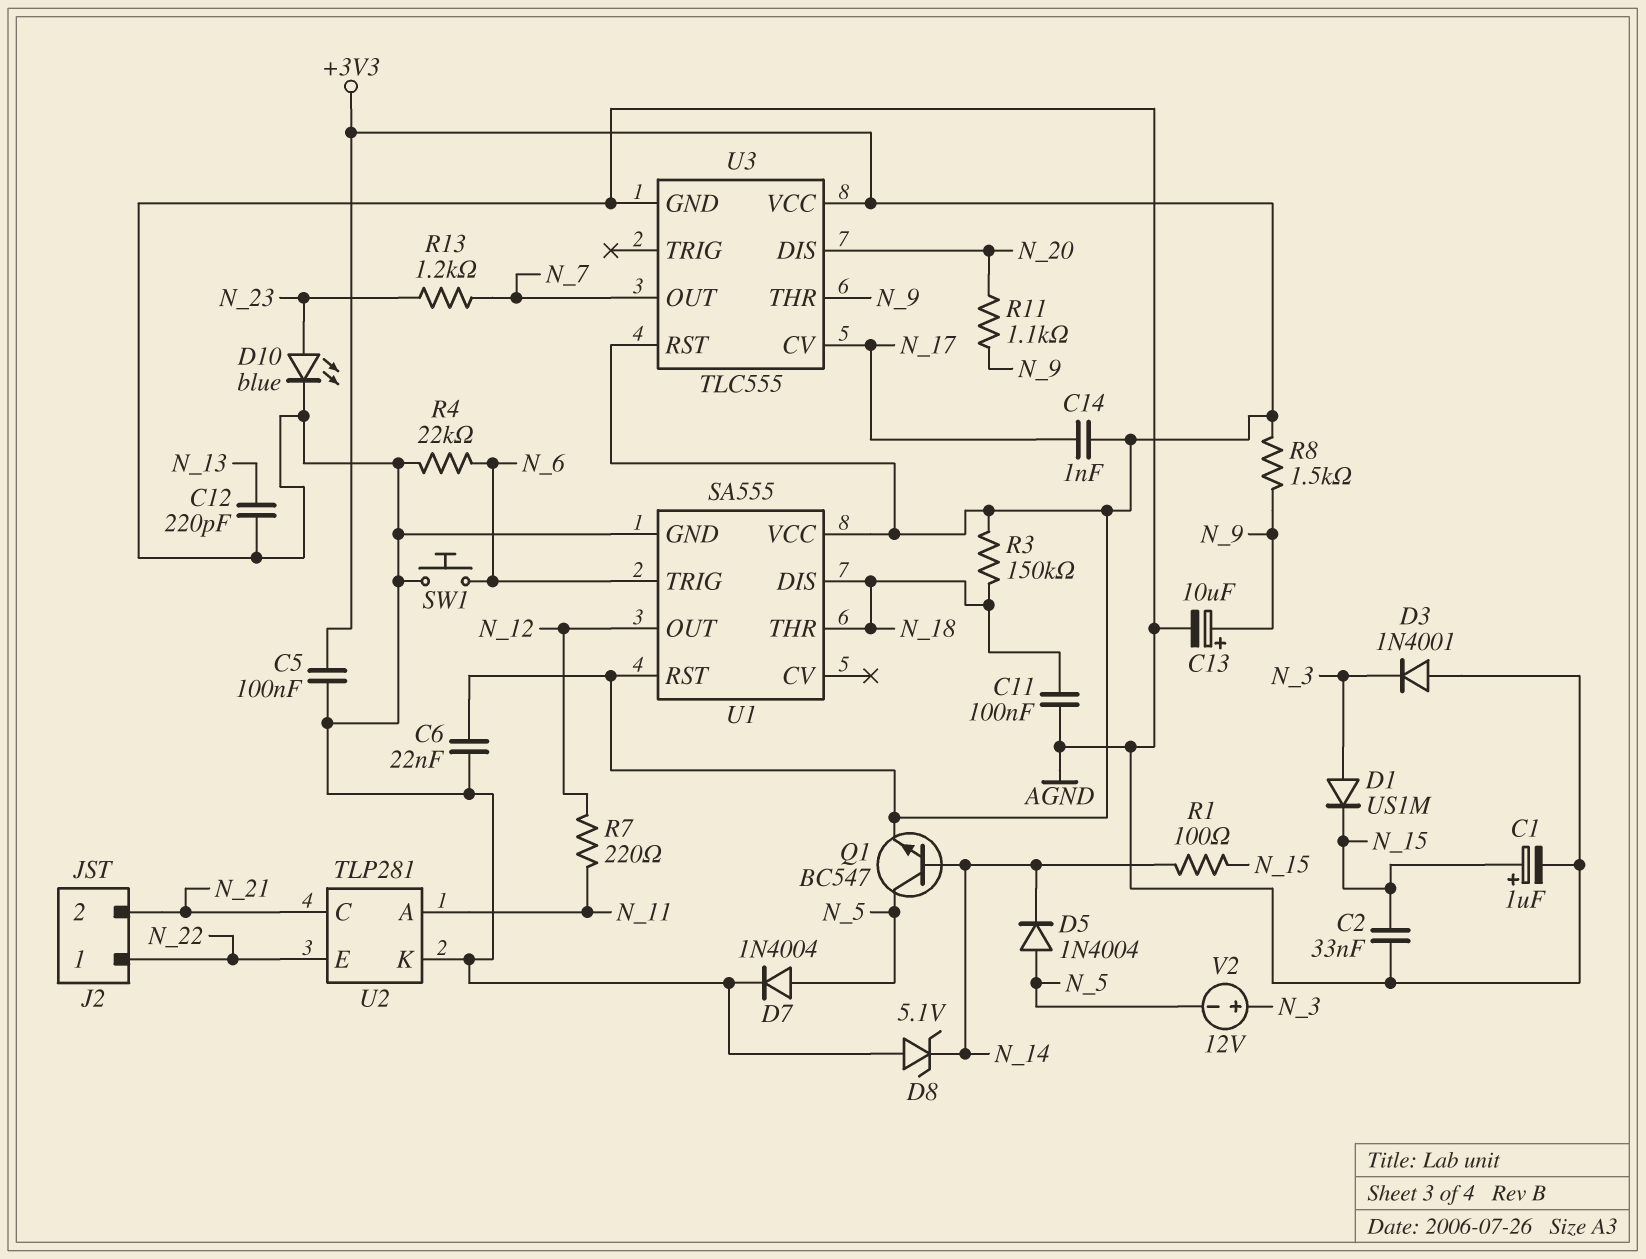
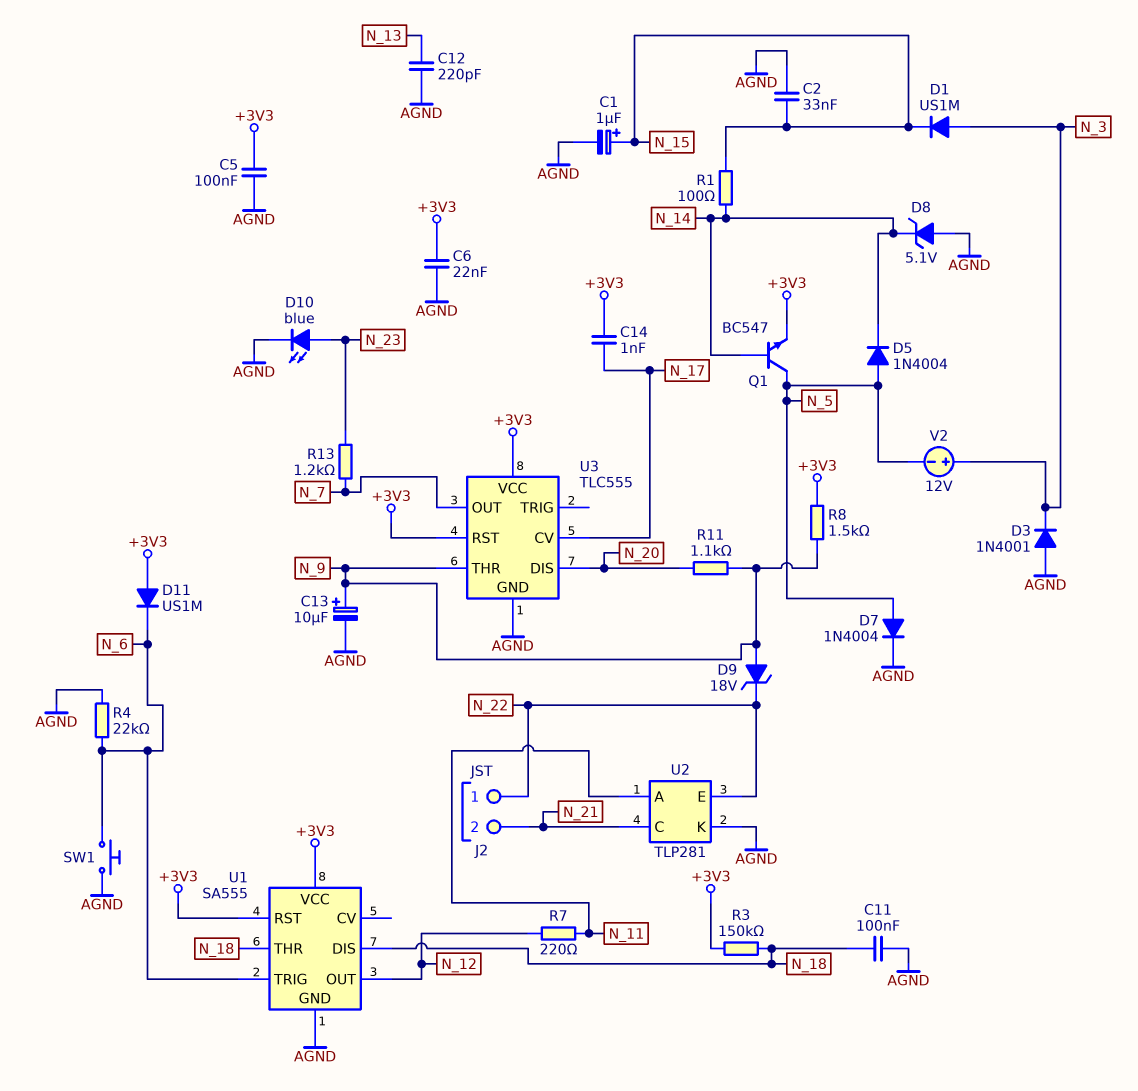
D9: none -> zener 18V (A N_9, K N_22)
D11: none -> diode US1M (A +3V3, K N_6)

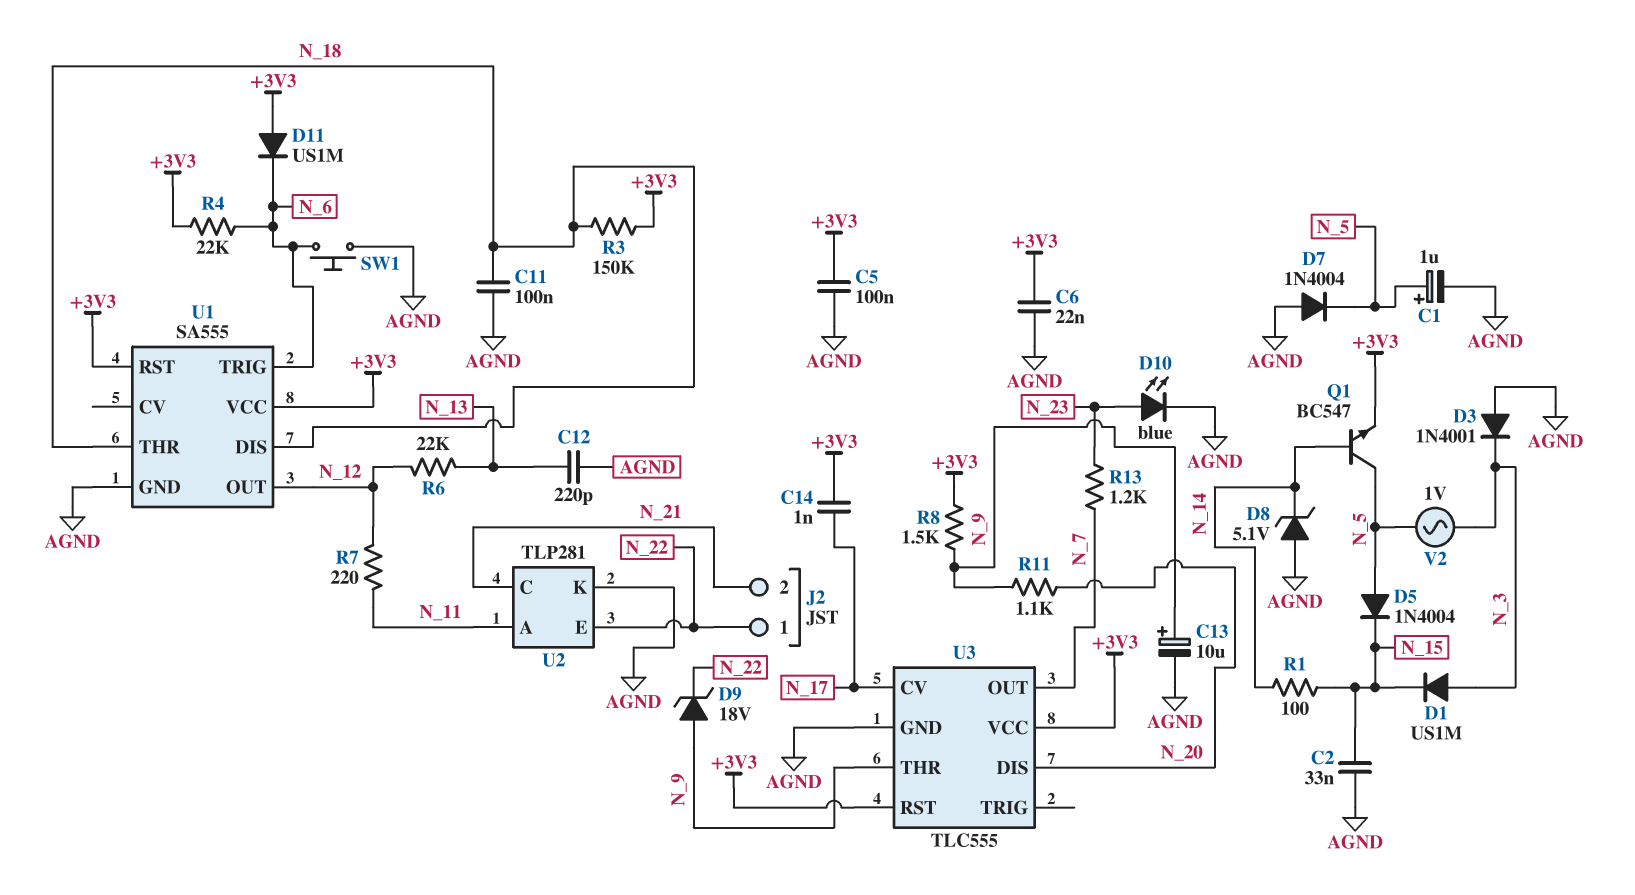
C1: 1uF (plus N_15, minus AGND) -> 1uF (plus N_5, minus AGND)
D5: diode 1N4004 (A N_5, K N_14) -> diode 1N4004 (A N_5, K N_15)
D7: diode 1N4004 (A N_5, K AGND) -> diode 1N4004 (A AGND, K N_5)
R4: 22k (AGND, N_6) -> 22k (+3V3, N_6)
R6: none -> 22k (N_12, N_13)
V2: 12V (plus N_3, minus N_5) -> AC 1V (N_3, N_5)

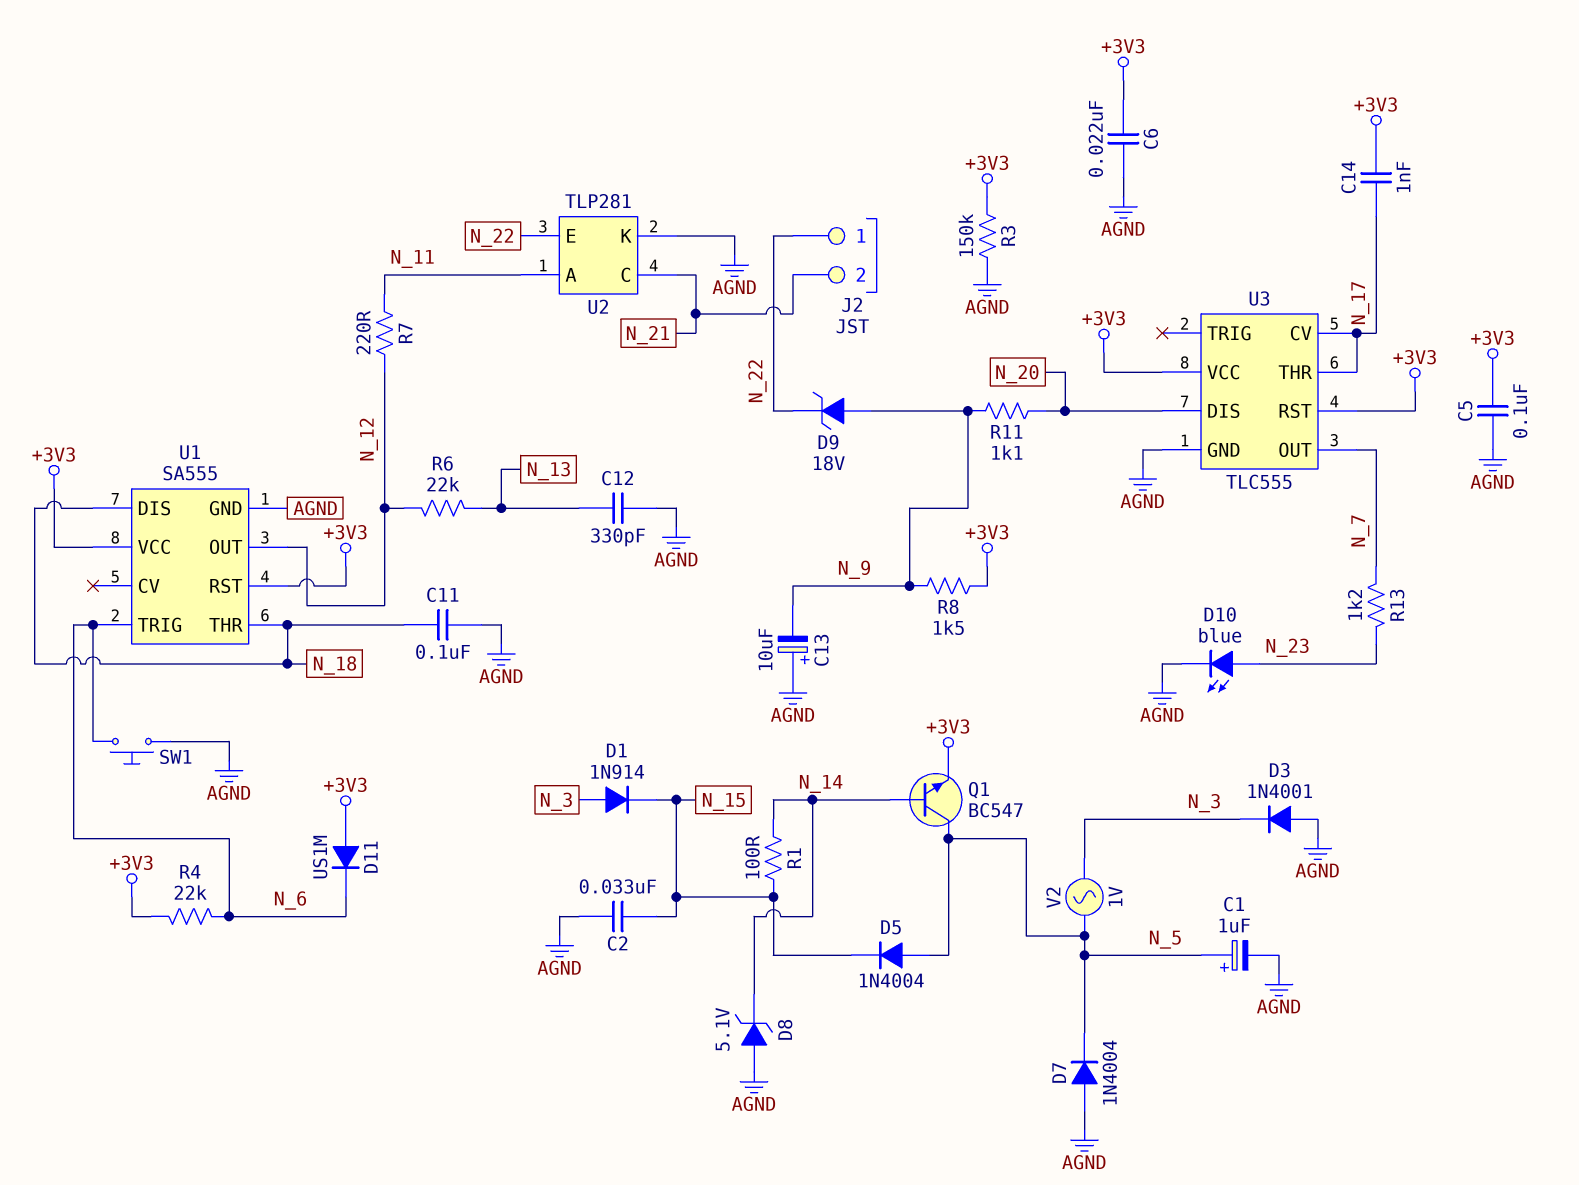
C12: 220pF (AGND, N_13) -> 330pF (AGND, N_13)
C13: 10uF (plus N_9, minus AGND) -> 10uF (plus AGND, minus N_9)
D1: diode US1M (A N_3, K N_15) -> diode 1N914 (A N_3, K N_15)
R3: 150k (+3V3, N_18) -> 150k (+3V3, AGND)
U3 pin THR: N_9 -> N_17

